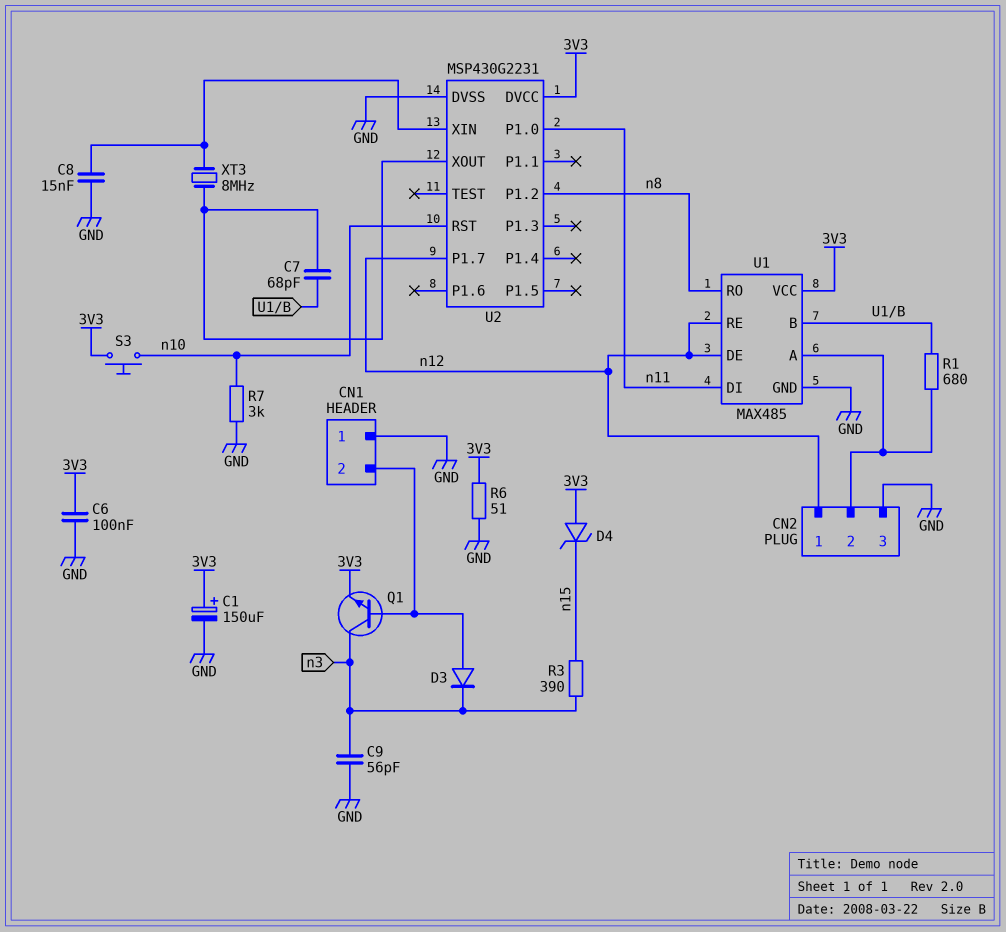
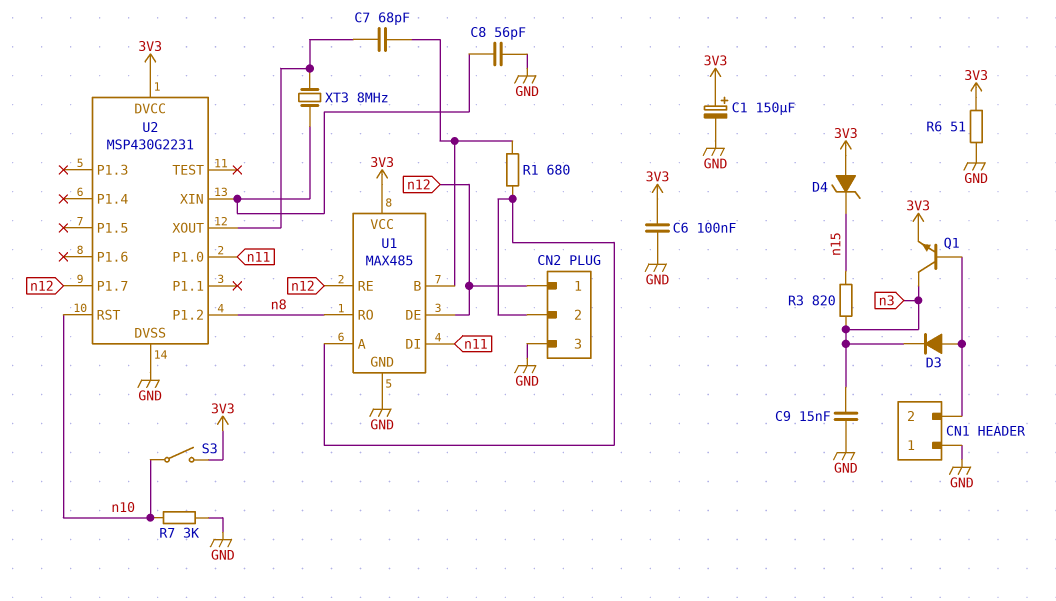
C8: 15nF (GND, U2/XIN) -> 56pF (GND, U2/XIN)
C9: 56pF (GND, n3) -> 15nF (GND, n3)
R3: 390 (n3, n15) -> 820 (n3, n15)
S3: button (3V3, n10) -> switch (3V3, n10)

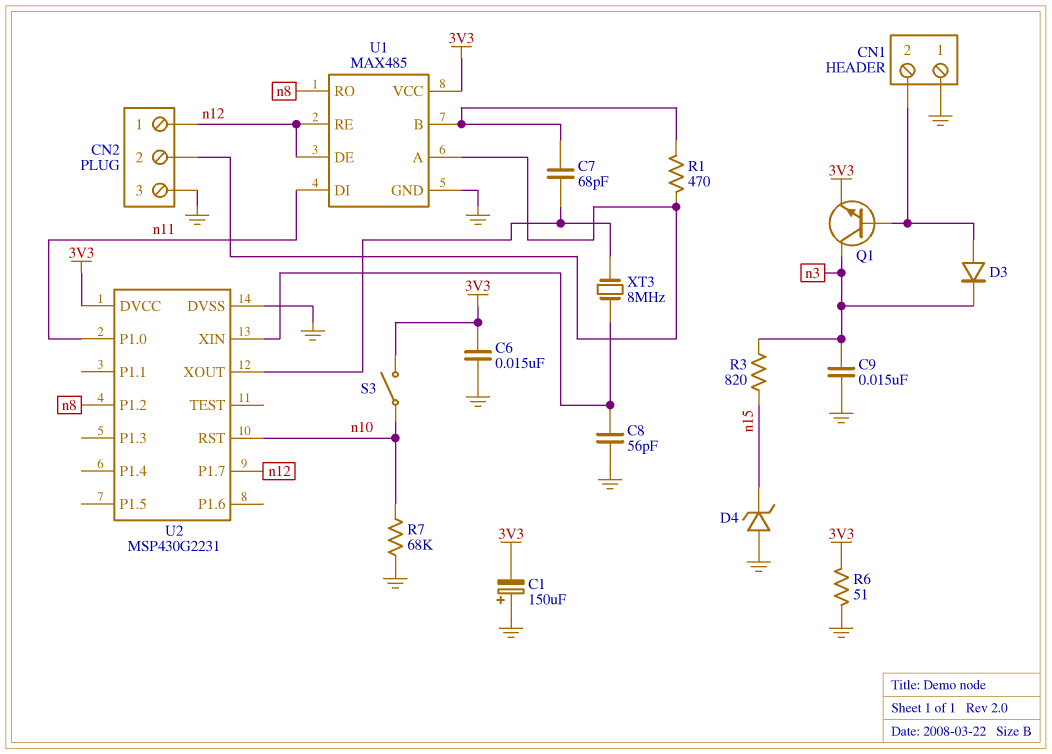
C1: 150uF (plus 3V3, minus GND) -> 150uF (plus GND, minus 3V3)
C6: 100nF (3V3, GND) -> 15nF (3V3, GND)
D4: zener (A 3V3, K n15) -> zener (A GND, K n15)
R1: 680 (CN2/2, U1/B) -> 470 (CN2/2, U1/B)
R7: 3k (GND, n10) -> 68k (GND, n10)

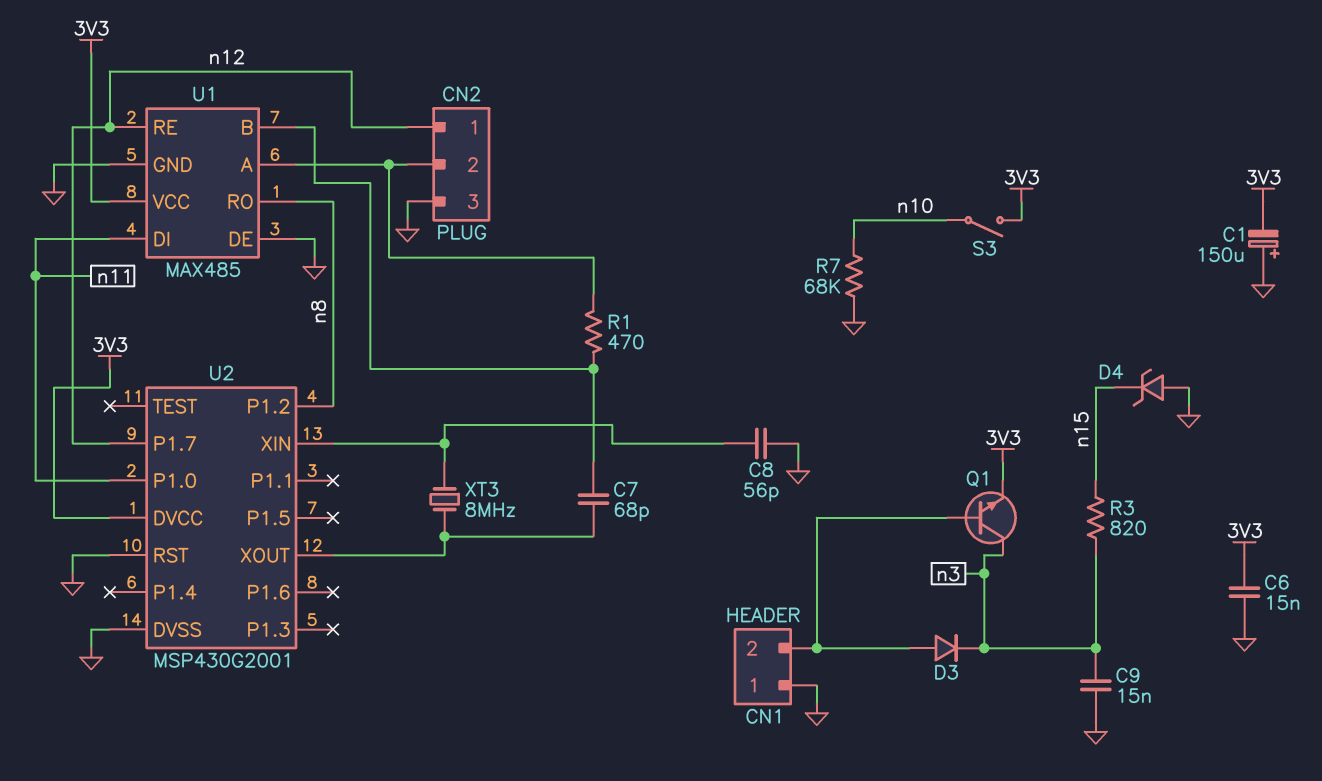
R6: 51 (3V3, GND) -> none
U1 pin DE: n12 -> GND
U2: MSP430G2231 -> MSP430G2001
U2 pin RST: n10 -> GND

